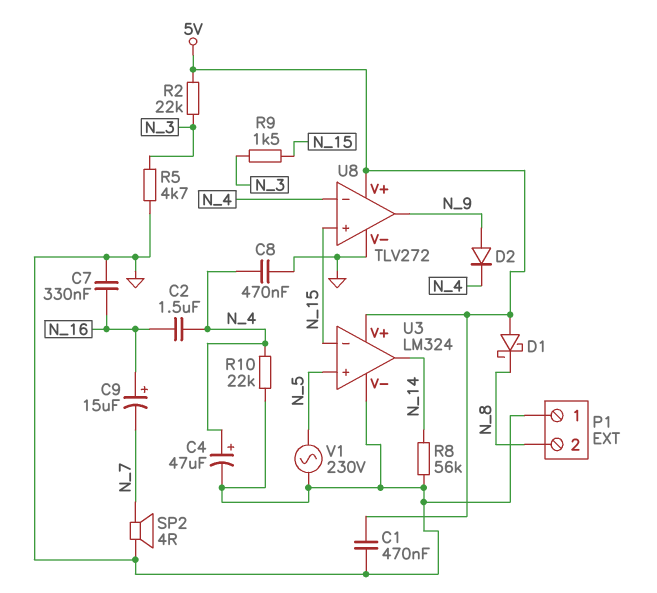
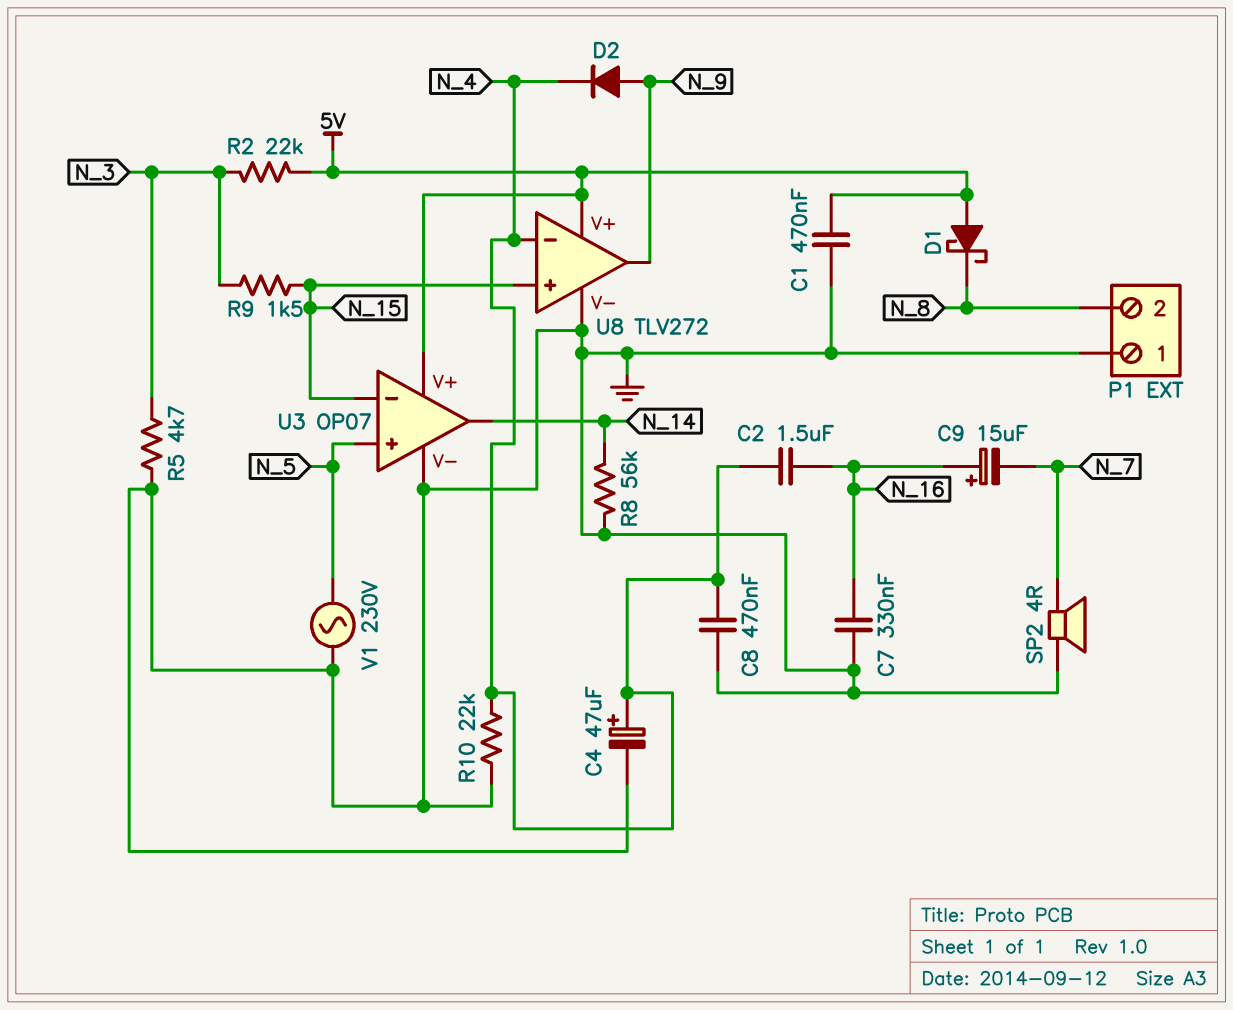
U3: LM324 -> OP07

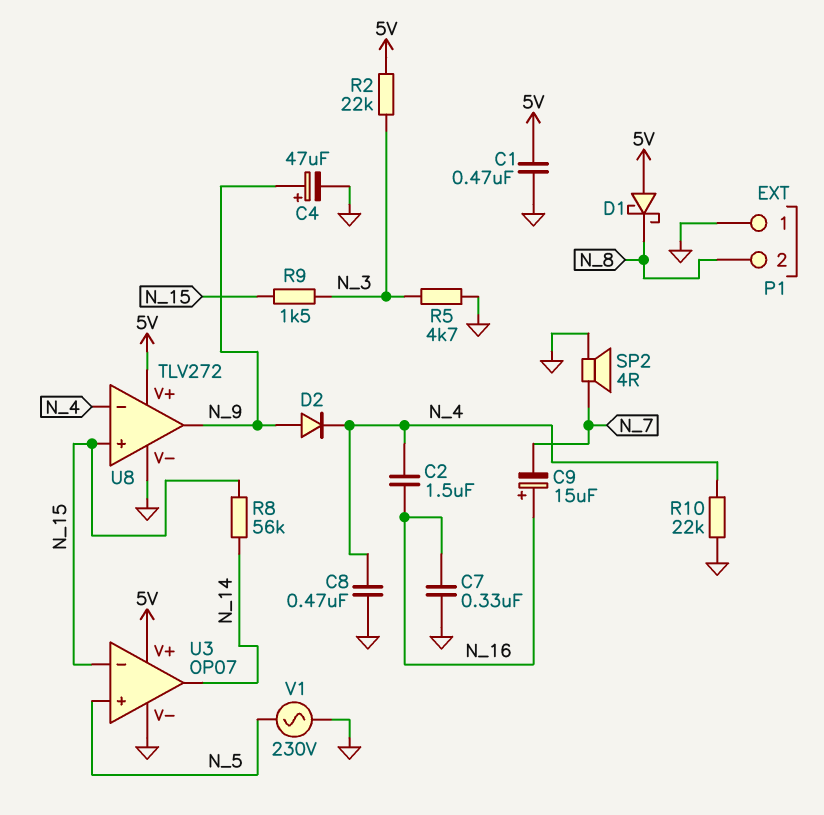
C4: 47uF (plus N_4, minus GND) -> 47uF (plus N_9, minus GND)
R8: 56k (GND, N_14) -> 56k (N_14, N_15)

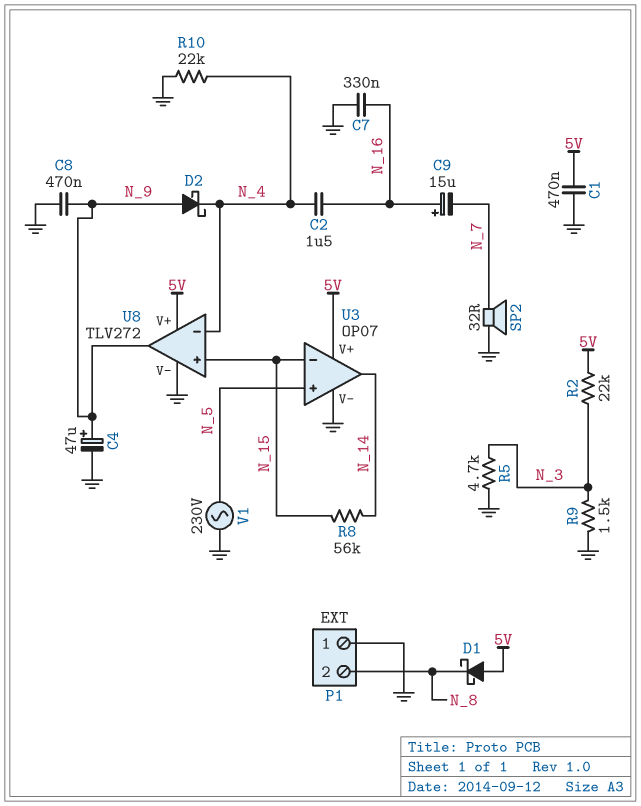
C8: 470nF (GND, N_4) -> 470nF (GND, N_9)
D2: diode (A N_9, K N_4) -> schottky (A N_9, K N_4)
R9: 1.5k (N_3, N_15) -> 1.5k (GND, N_3)
SP2: speaker 4R (GND, N_7) -> speaker 32R (GND, N_7)

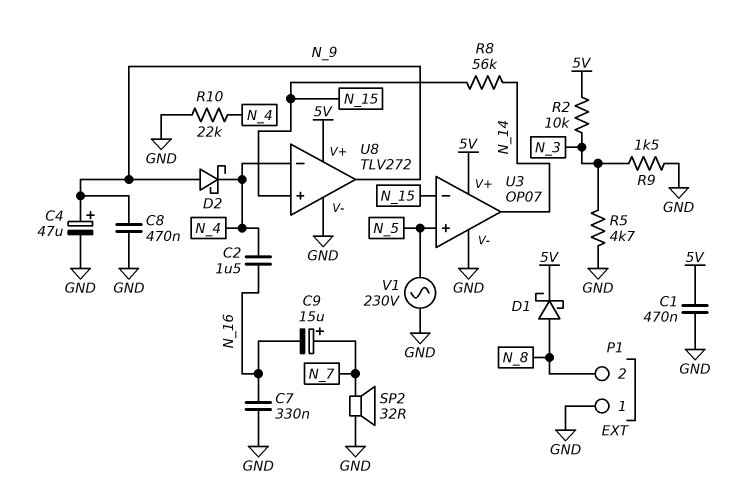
C9: 15uF (plus N_16, minus N_7) -> 15uF (plus N_7, minus N_16)
D1: schottky (A 5V, K N_8) -> schottky (A N_8, K 5V)
R2: 22k (5V, N_3) -> 10k (5V, N_3)

